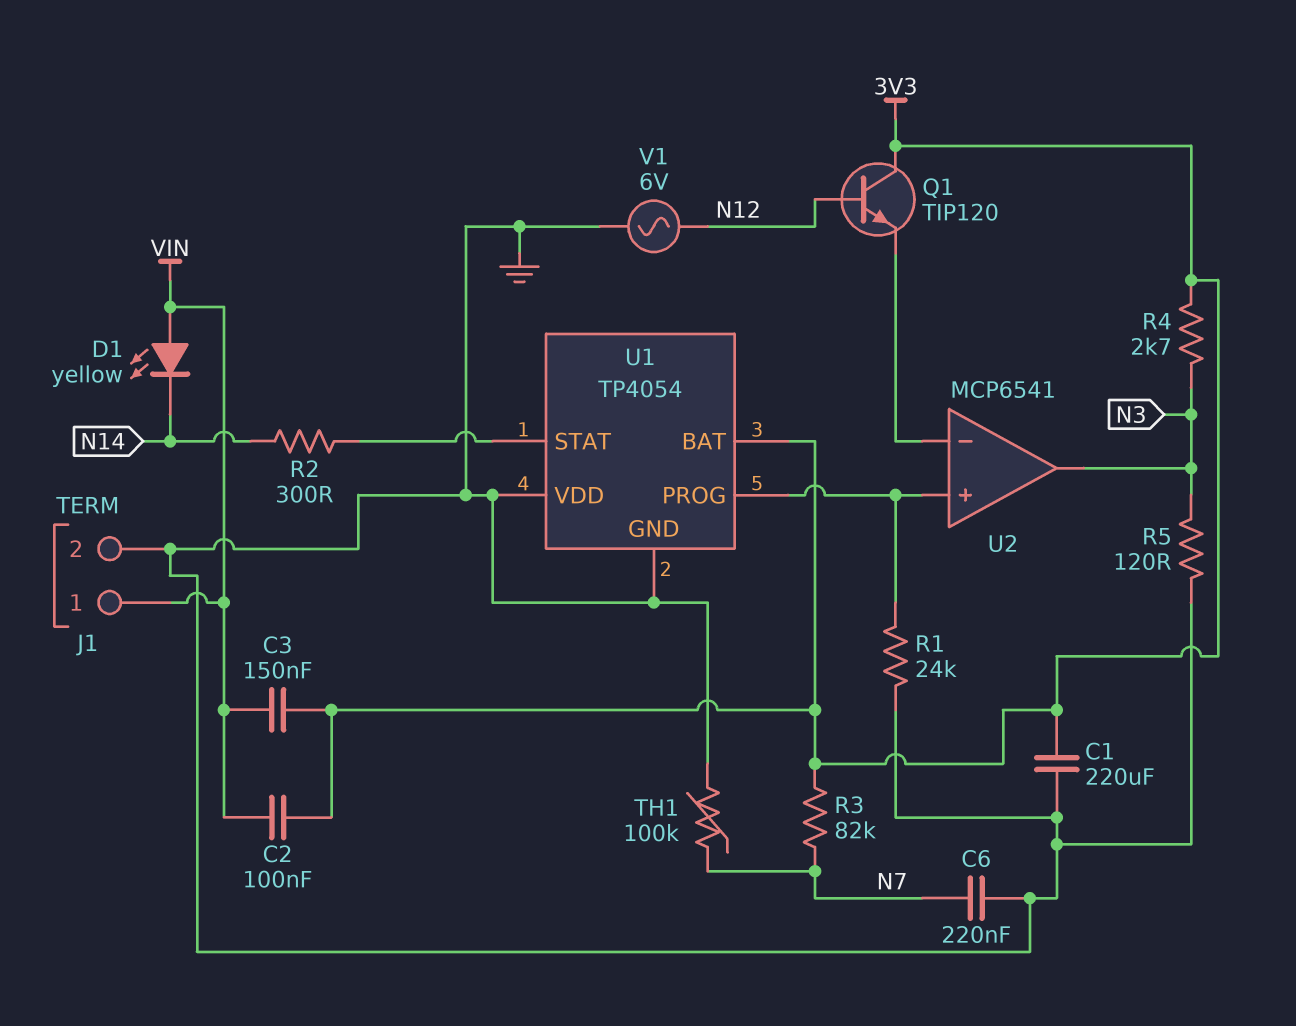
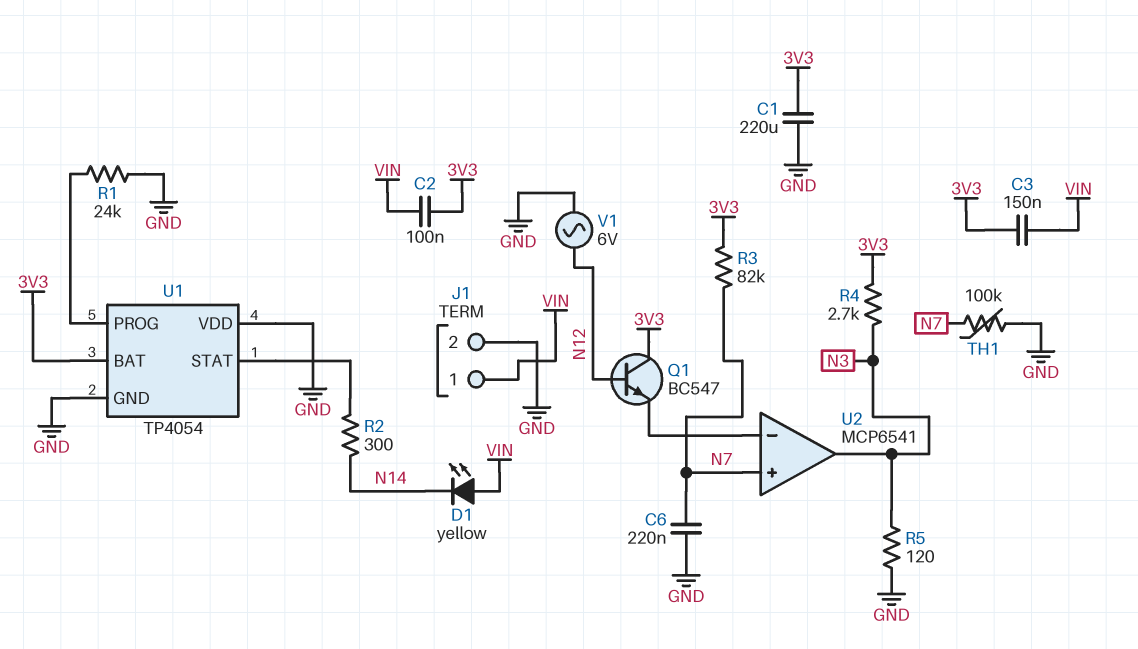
Q1: NPN TIP120 (B N12, C 3V3, E U2/in-) -> NPN BC547 (B N12, C 3V3, E U2/in-)
U2 pin in+: U1/PROG -> N7

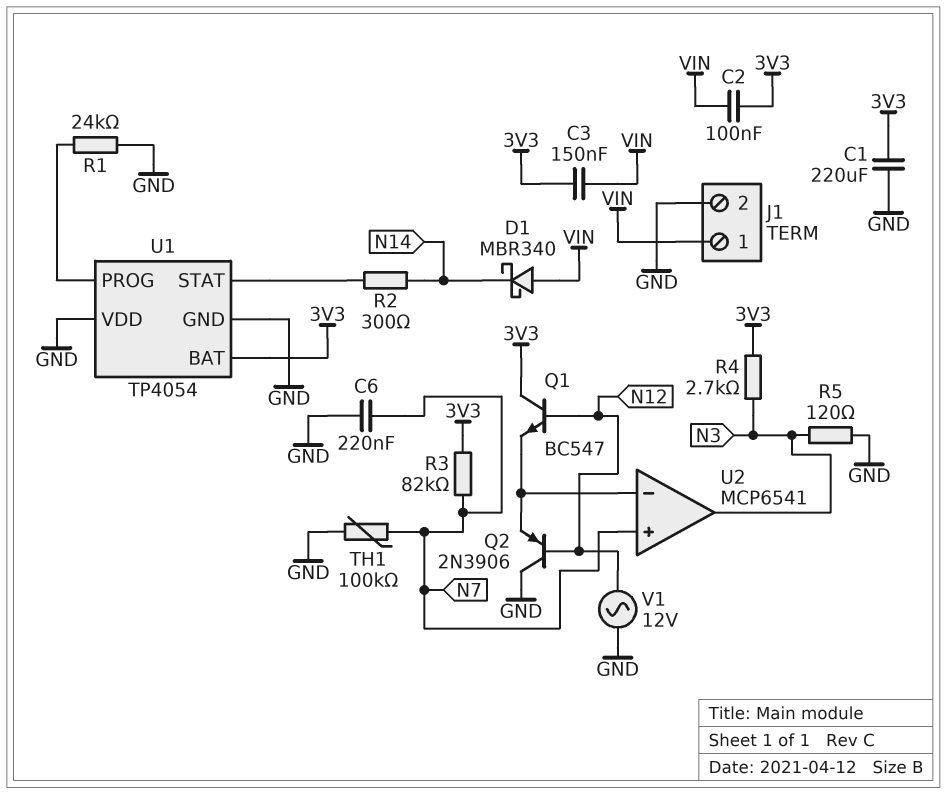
D1: LED yellow (A VIN, K N14) -> schottky MBR340 (A VIN, K N14)
Q2: none -> PNP 2N3906 (B N12, C GND, E U2/in-)
V1: AC 6V (GND, N12) -> AC 12V (GND, N12)

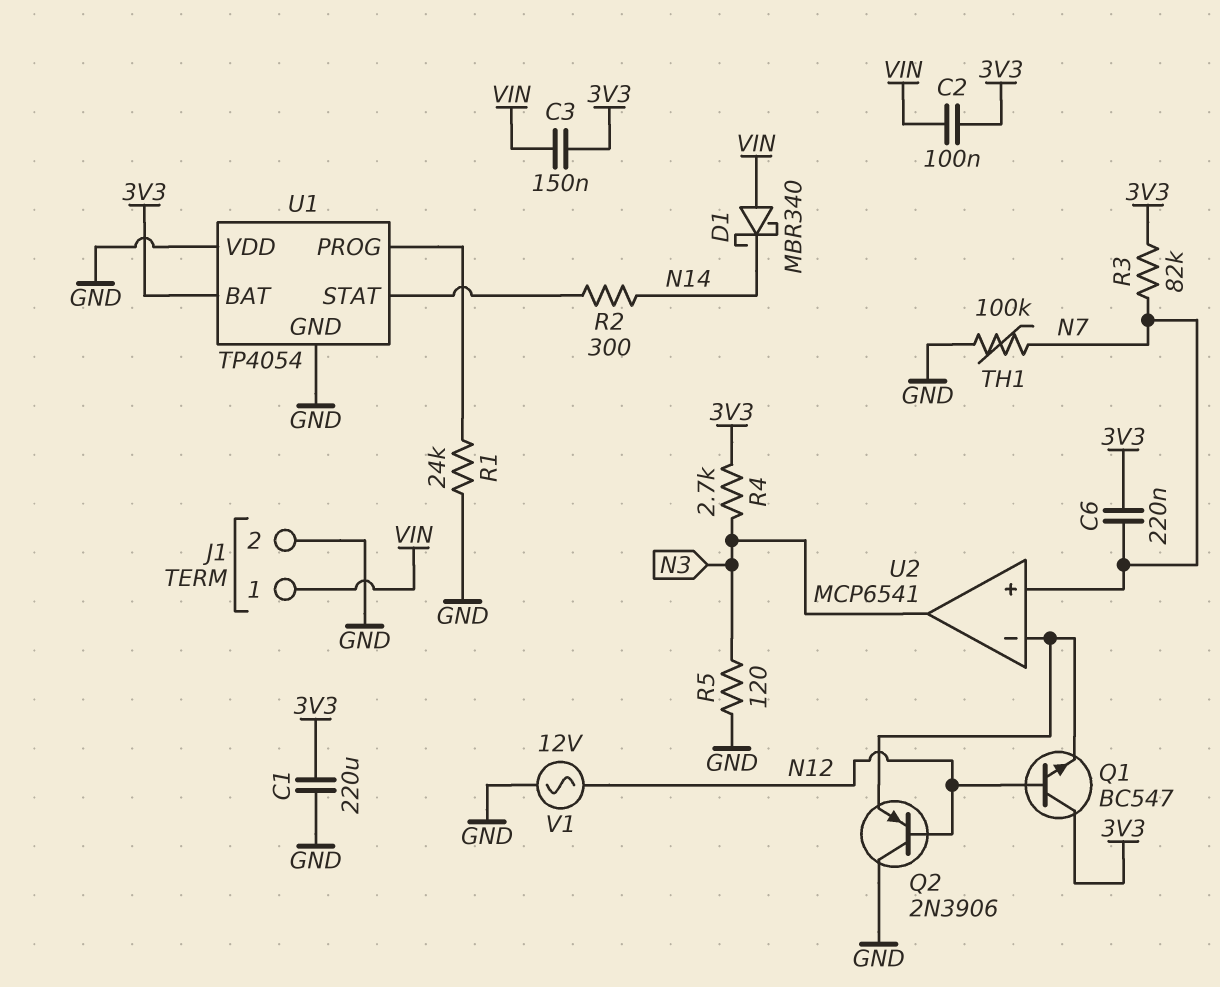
C6: 220nF (GND, N7) -> 220nF (3V3, N7)

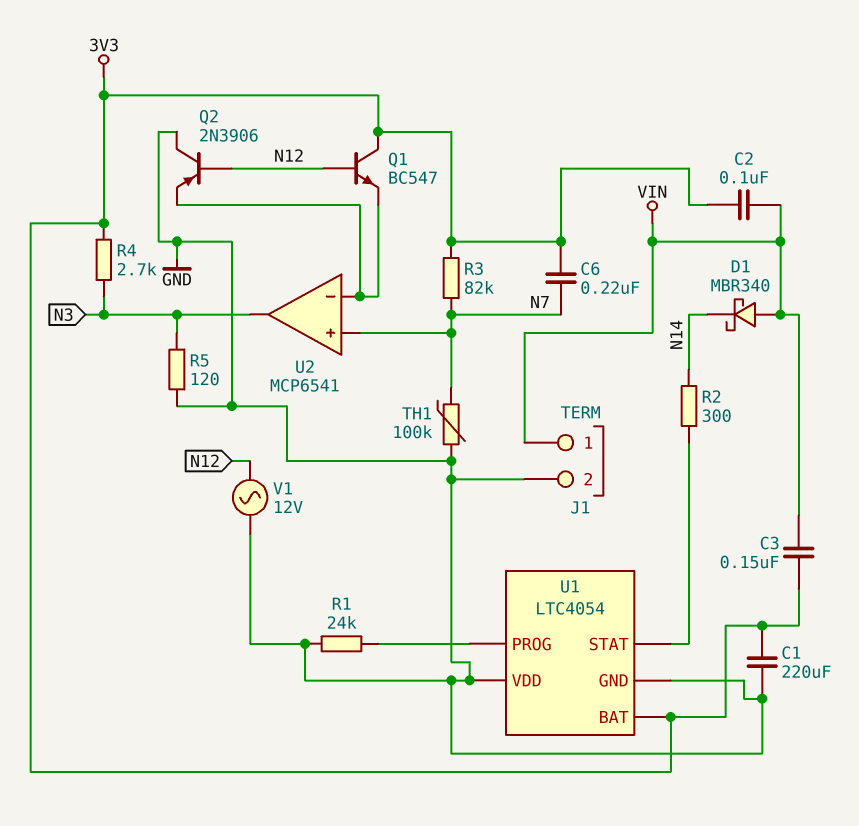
U1: TP4054 -> LTC4054

